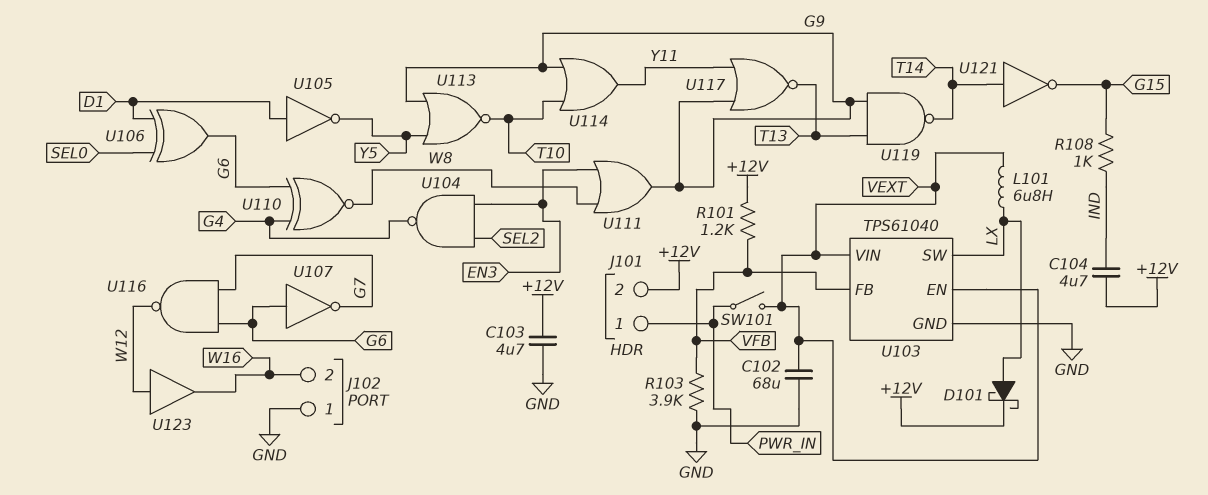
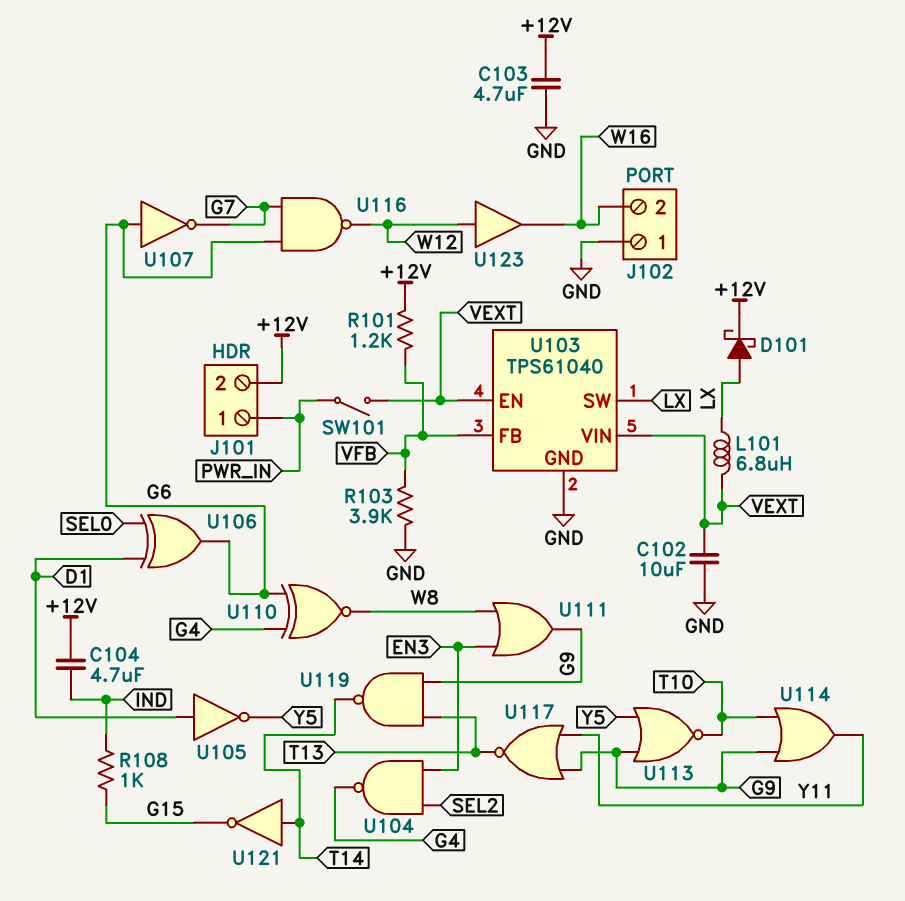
C102: 68uF (GND, VEXT) -> 10uF (GND, VEXT)

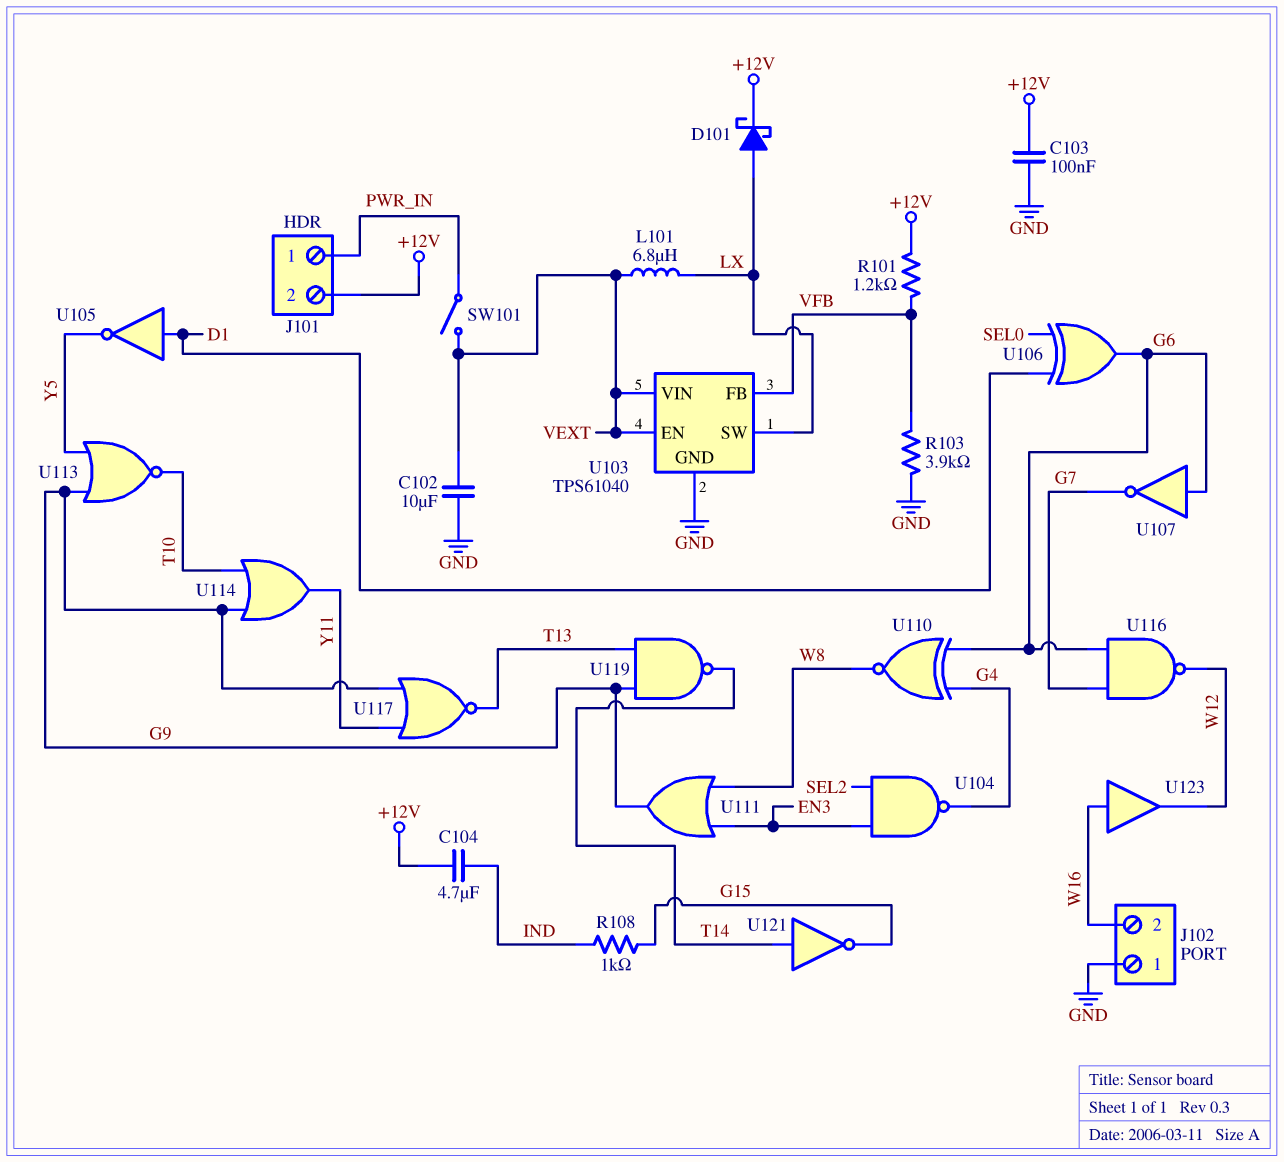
C103: 4.7uF (+12V, GND) -> 100nF (+12V, GND)
U123: buffer (in W12, out W16) -> buffer (in W16, out W12)

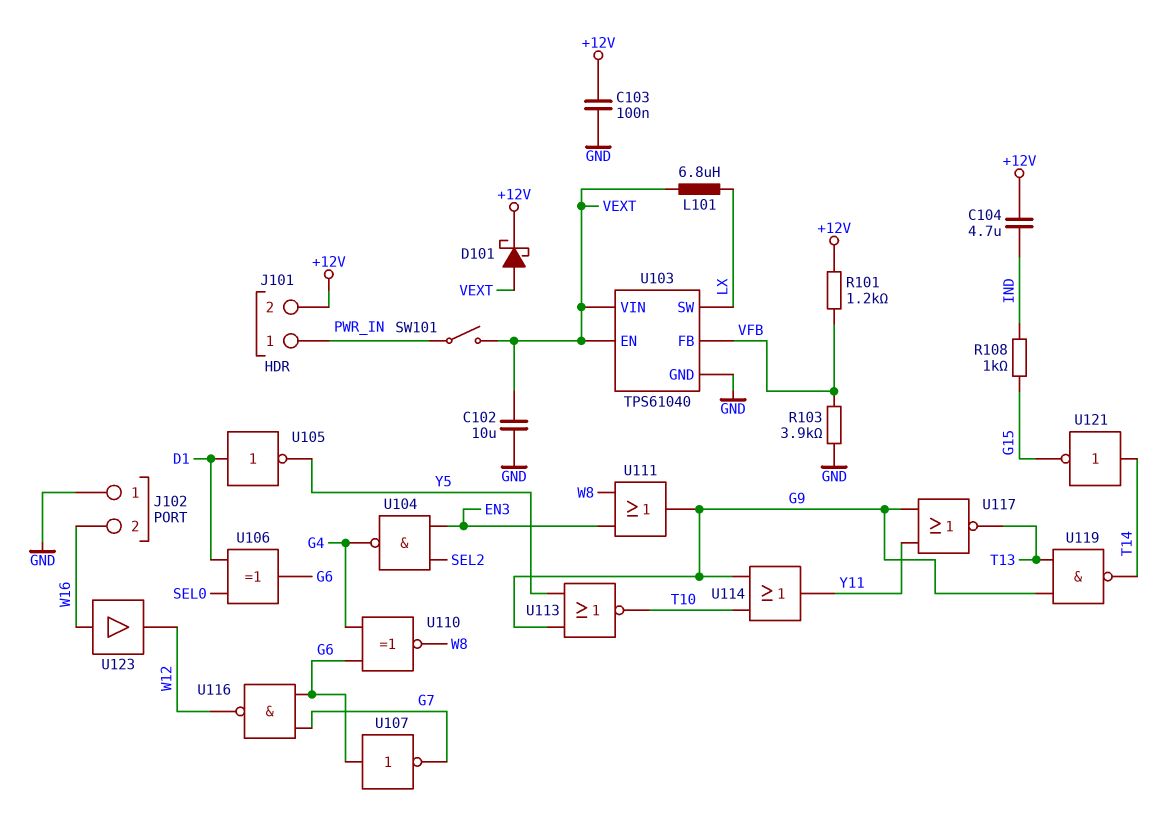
D101: schottky (A LX, K +12V) -> schottky (A VEXT, K +12V)

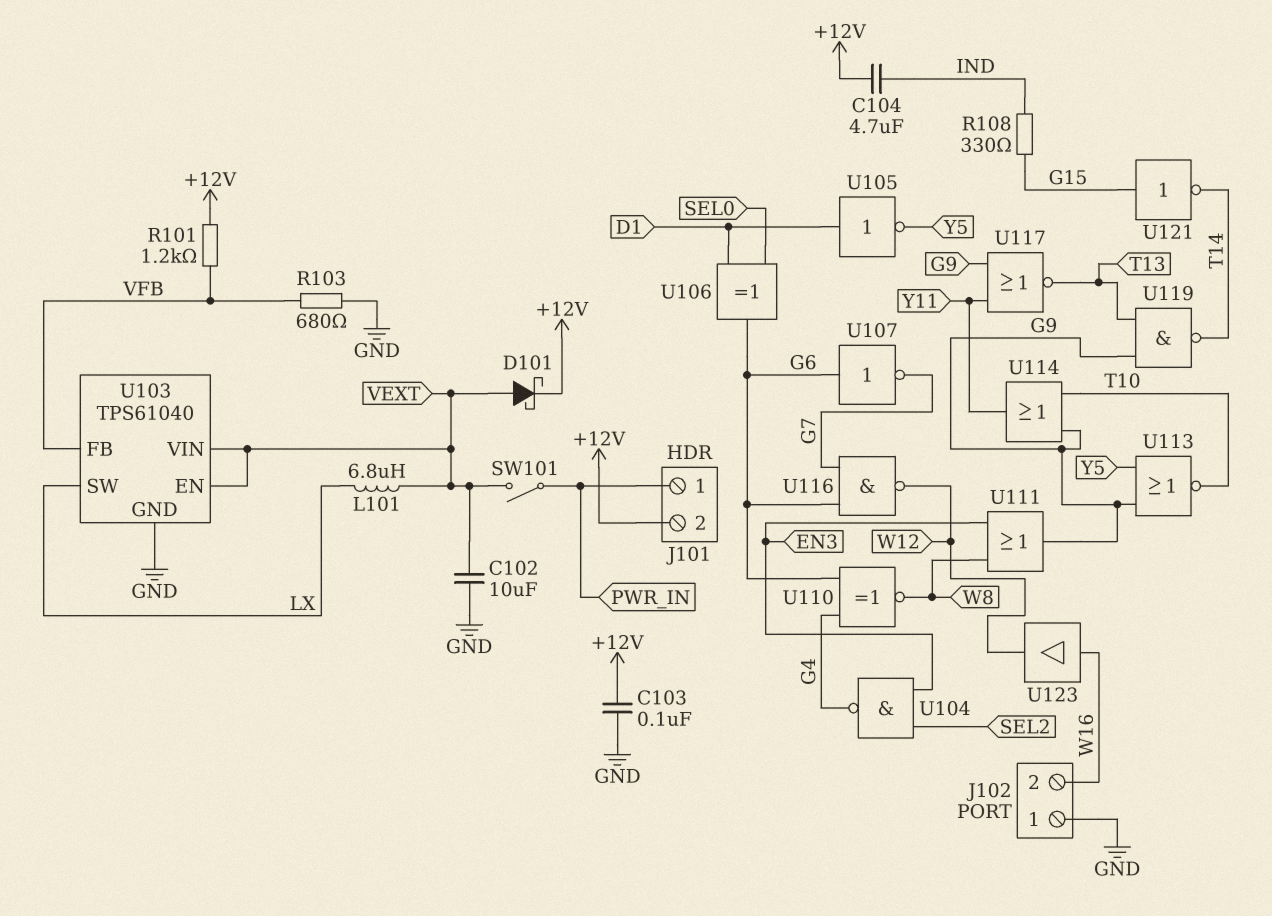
R103: 3.9k (GND, VFB) -> 680 (GND, VFB)
R108: 1k (G15, IND) -> 330 (G15, IND)
U121: NOT (in T14, out G15) -> NOT (in G15, out T14)

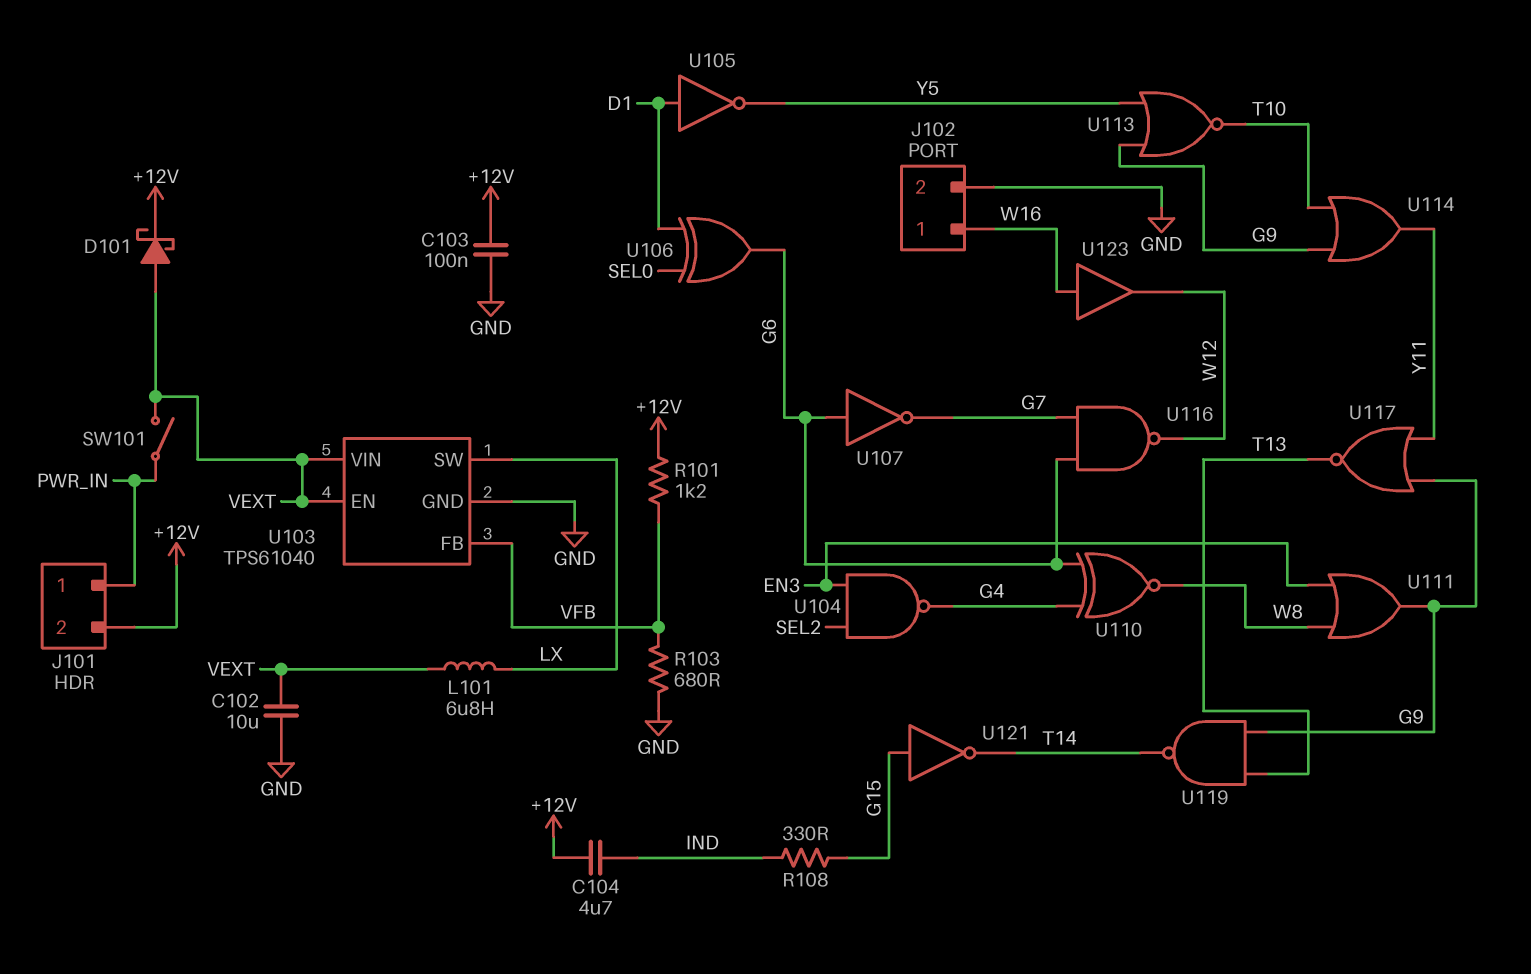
J102 pin 1: GND -> W16
J102 pin 2: W16 -> GND

